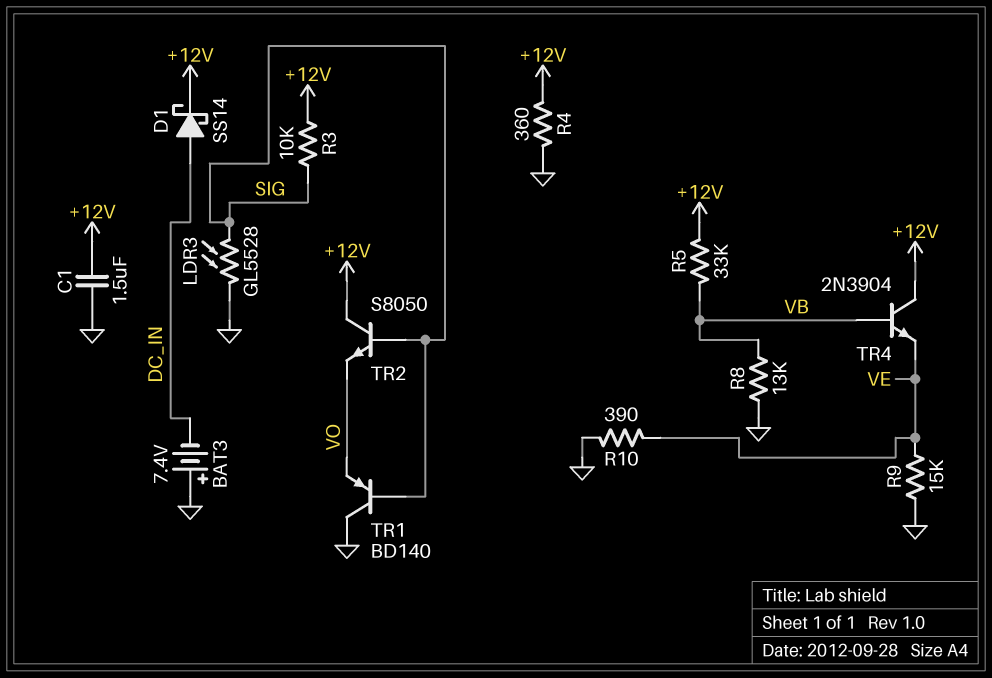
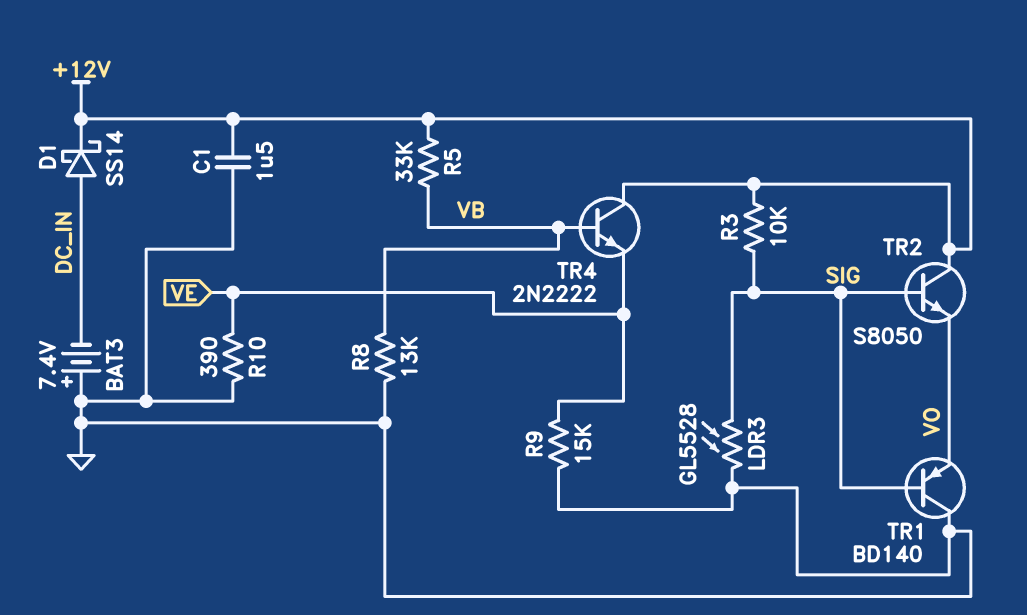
R4: 360 (+12V, GND) -> none
TR4: NPN 2N3904 (B VB, C +12V, E VE) -> NPN 2N2222 (B VB, C +12V, E VE)

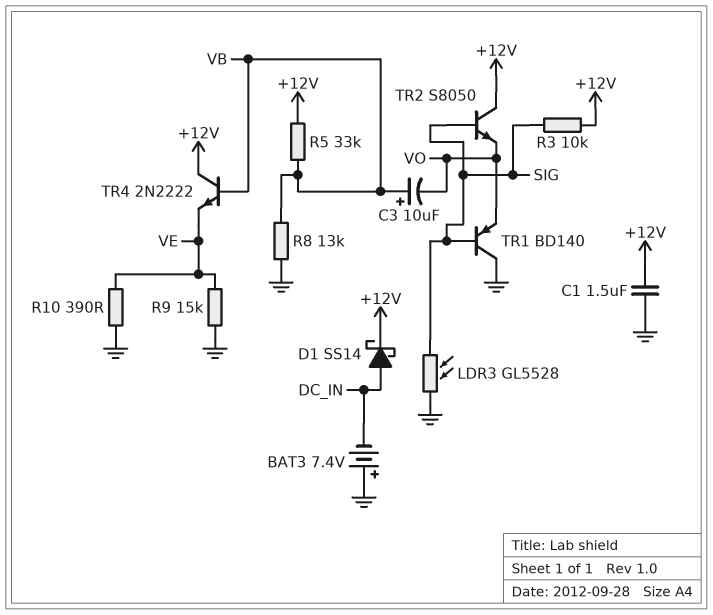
C3: none -> 10uF (plus VB, minus VO)

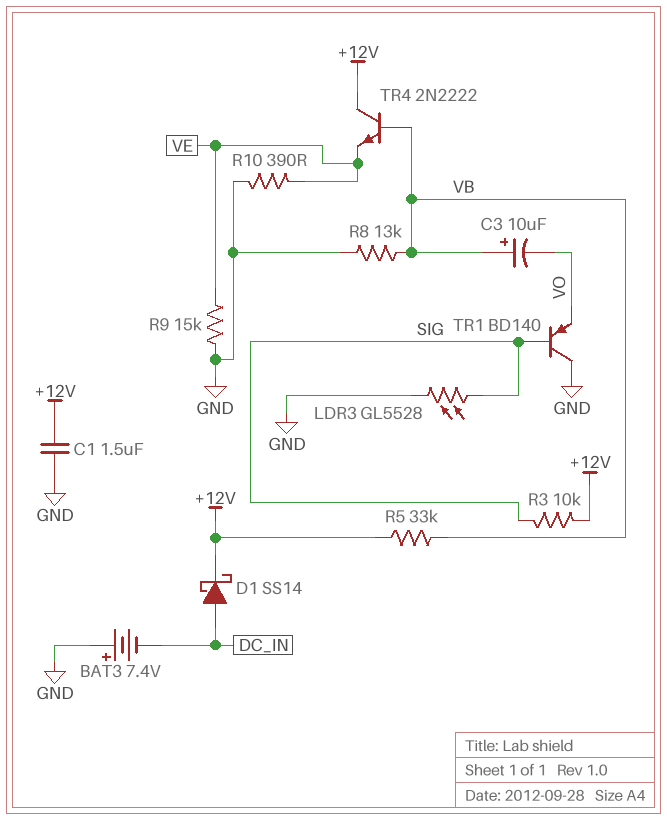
TR2: NPN S8050 (B SIG, C +12V, E VO) -> none

